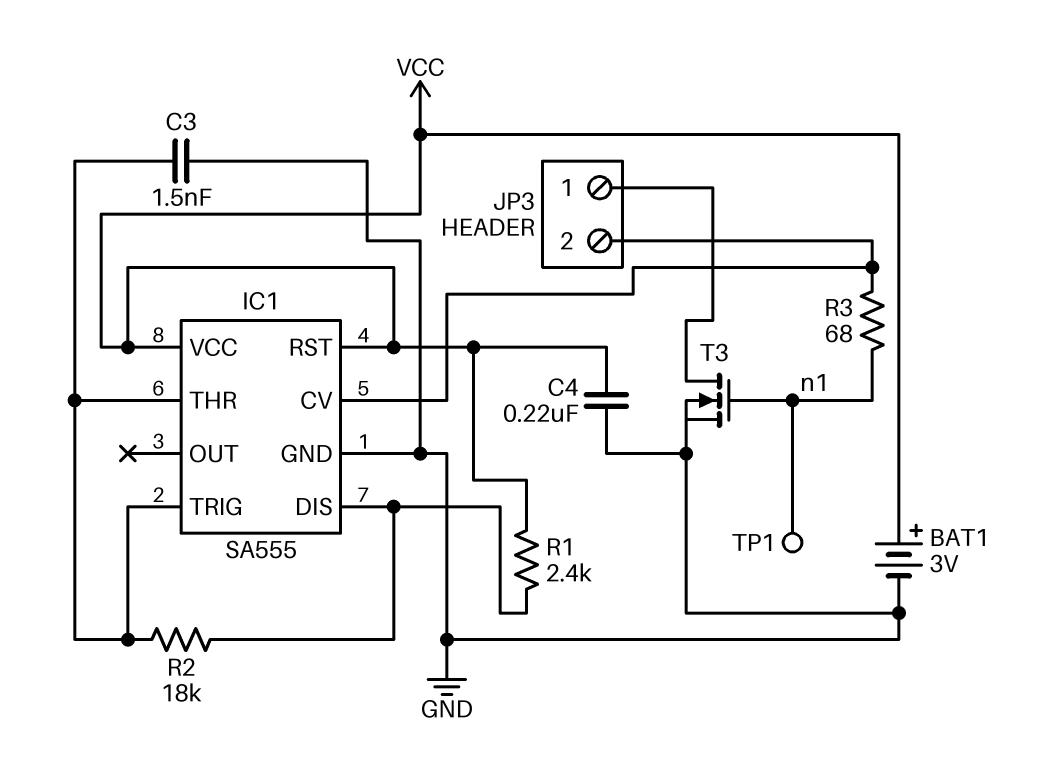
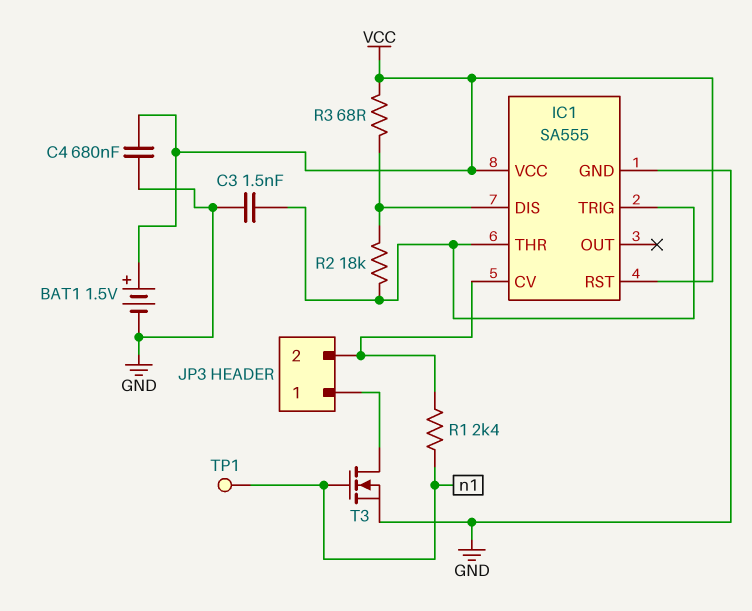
BAT1: 3V (plus VCC, minus GND) -> 1.5V (plus VCC, minus GND)
C4: 220nF (GND, VCC) -> 680nF (GND, VCC)
R1: 2.4k (IC1/DIS, VCC) -> 2.4k (IC1/CV, n1)
R3: 68 (IC1/CV, n1) -> 68 (IC1/DIS, VCC)

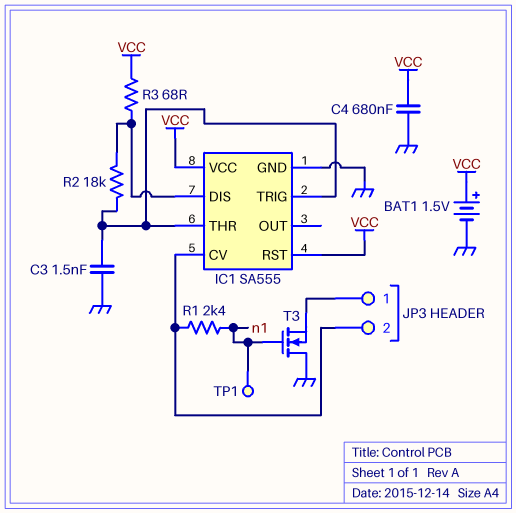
T3: NMOS (G n1, D JP3/1, S GND) -> NMOS (G n1, D GND, S JP3/1)

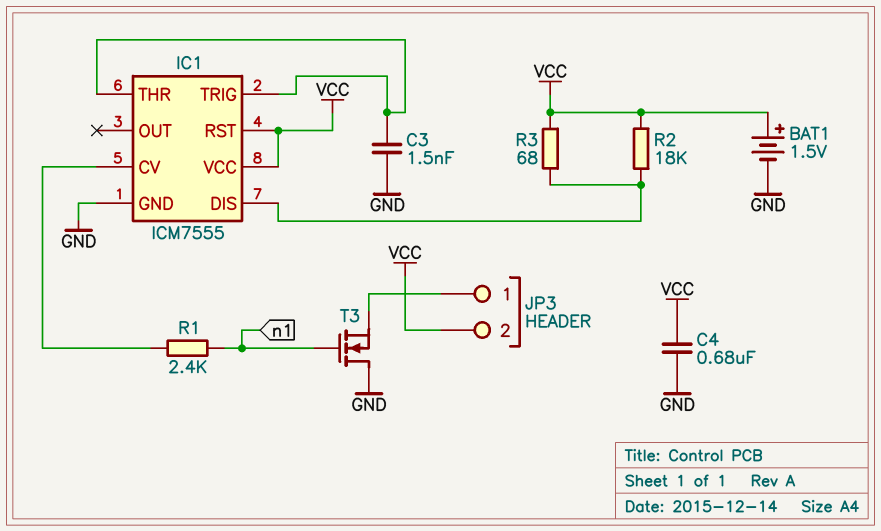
IC1: SA555 -> ICM7555
JP3 pin 2: IC1/CV -> VCC
R2: 18k (IC1/DIS, IC1/THR) -> 18k (IC1/DIS, VCC)
TP1: test point (n1) -> none

